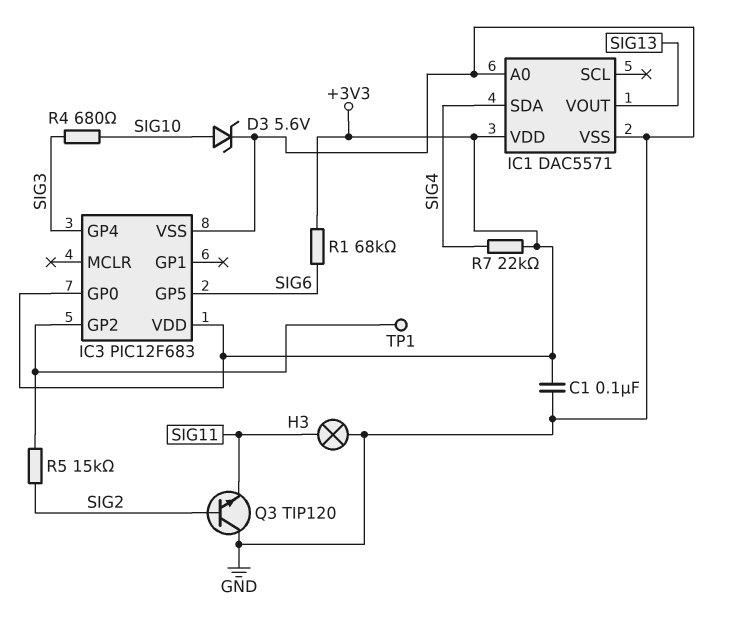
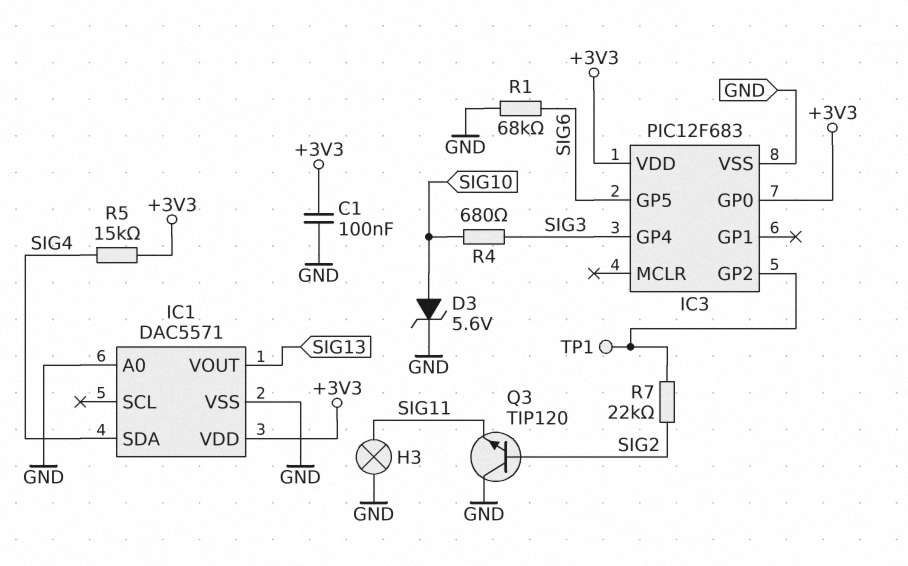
R1: 68k (+3V3, SIG6) -> 68k (GND, SIG6)
R5: 15k (IC3/GP2, SIG2) -> 15k (+3V3, SIG4)
R7: 22k (+3V3, SIG4) -> 22k (IC3/GP2, SIG2)

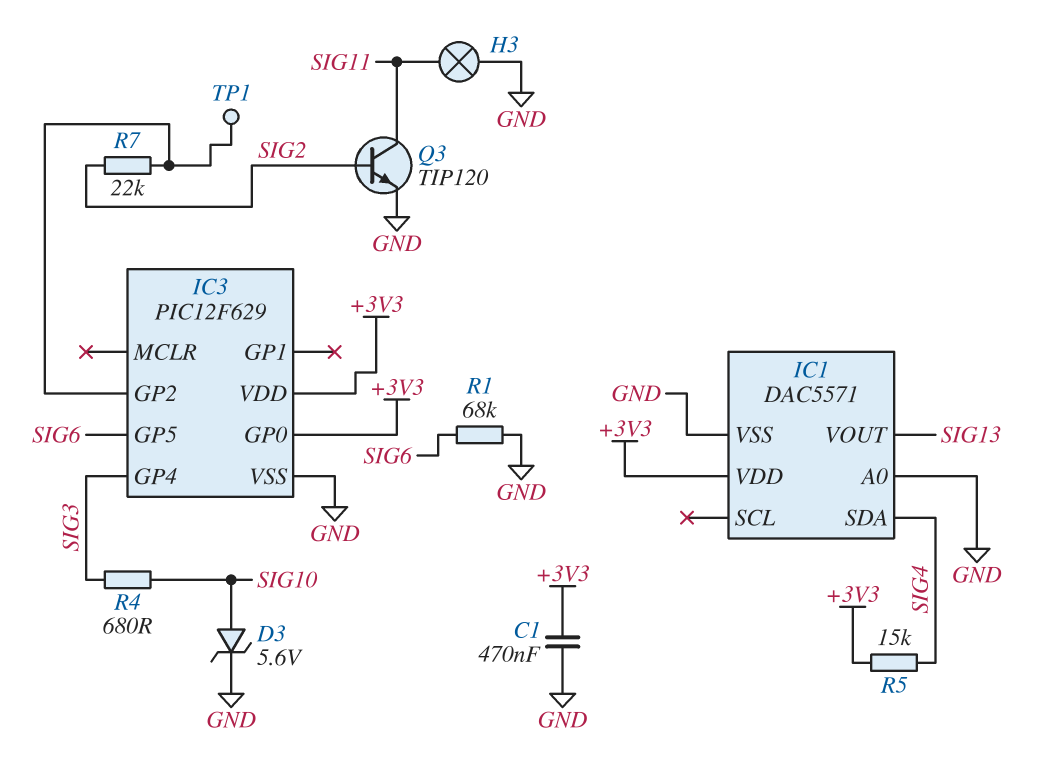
C1: 100nF (+3V3, GND) -> 470nF (+3V3, GND)
IC3: PIC12F683 -> PIC12F629
Q3: NPN TIP120 (B SIG2, C GND, E SIG11) -> NPN TIP120 (B SIG2, C SIG11, E GND)

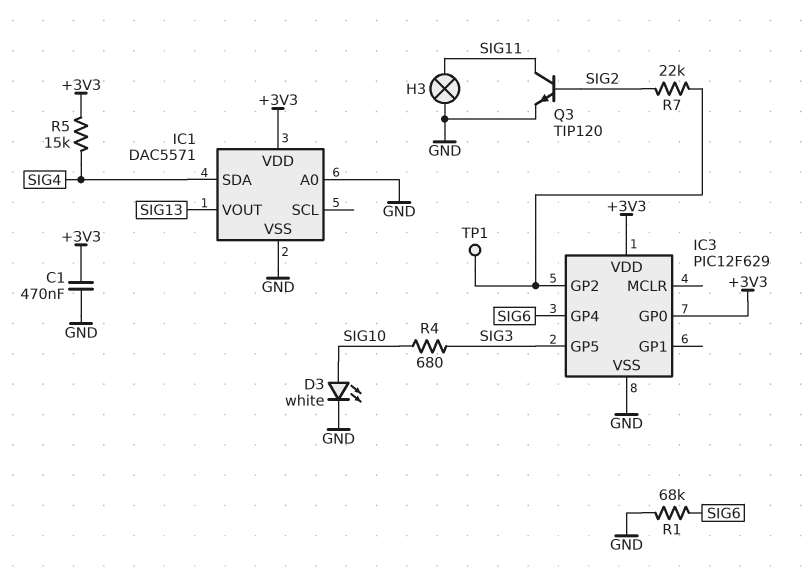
D3: zener 5.6V (A SIG10, K GND) -> LED white (A SIG10, K GND)
IC3 pin GP4: SIG3 -> SIG6
IC3 pin GP5: SIG6 -> SIG3

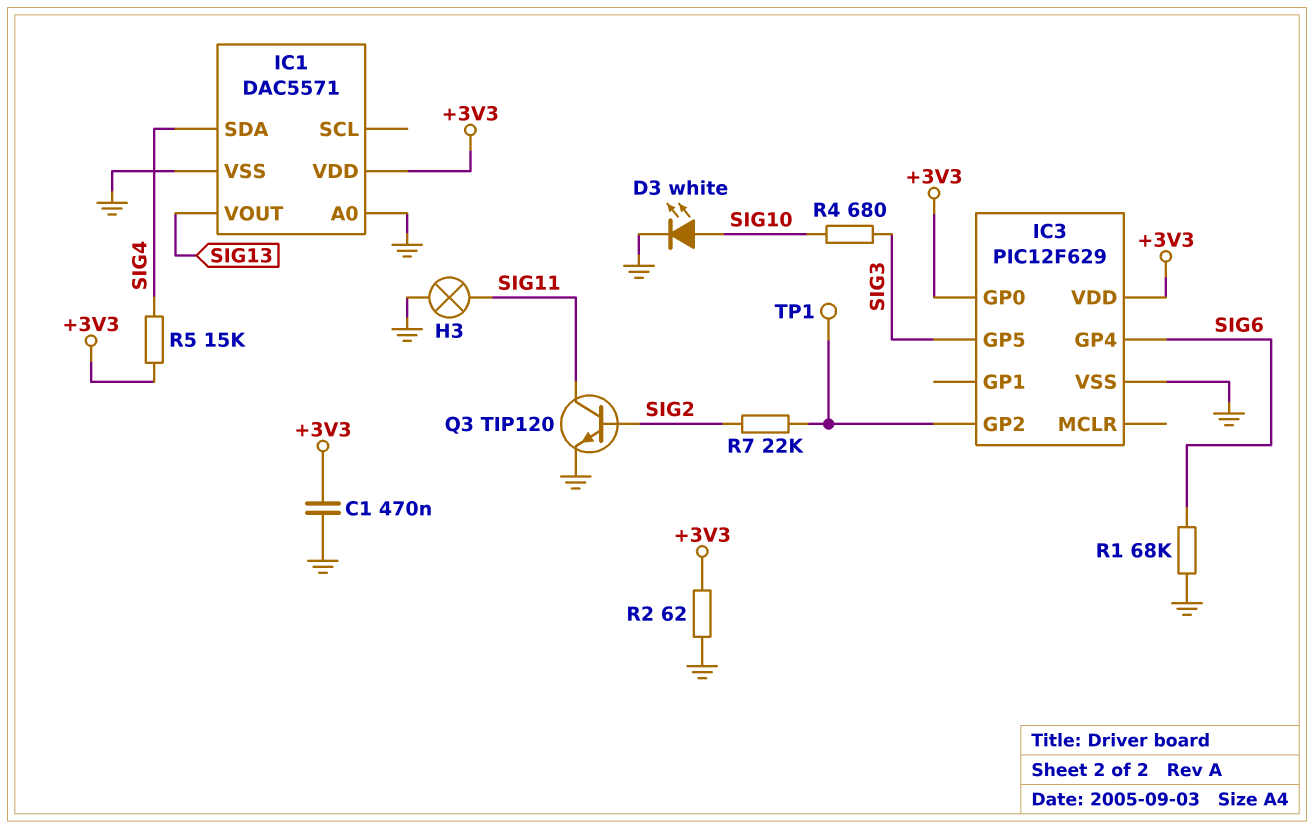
R2: none -> 62 (+3V3, GND)

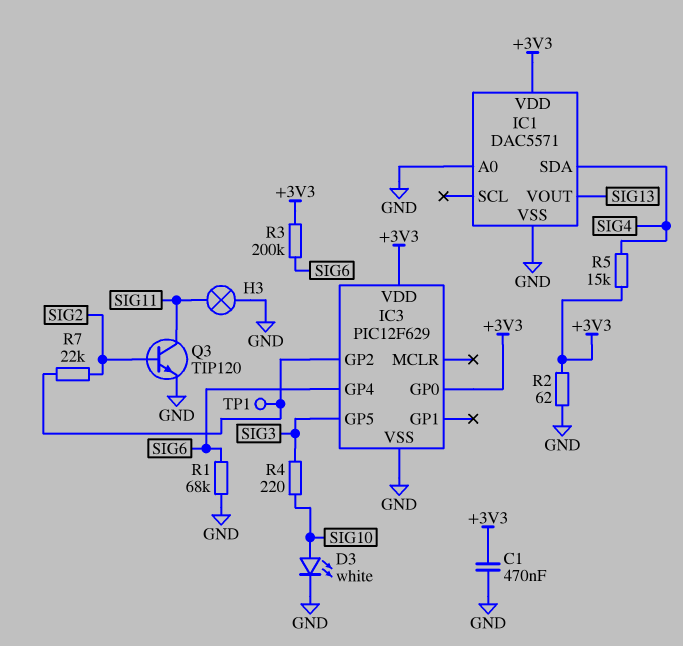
R3: none -> 200k (+3V3, SIG6)
R4: 680 (SIG3, SIG10) -> 220 (SIG3, SIG10)

